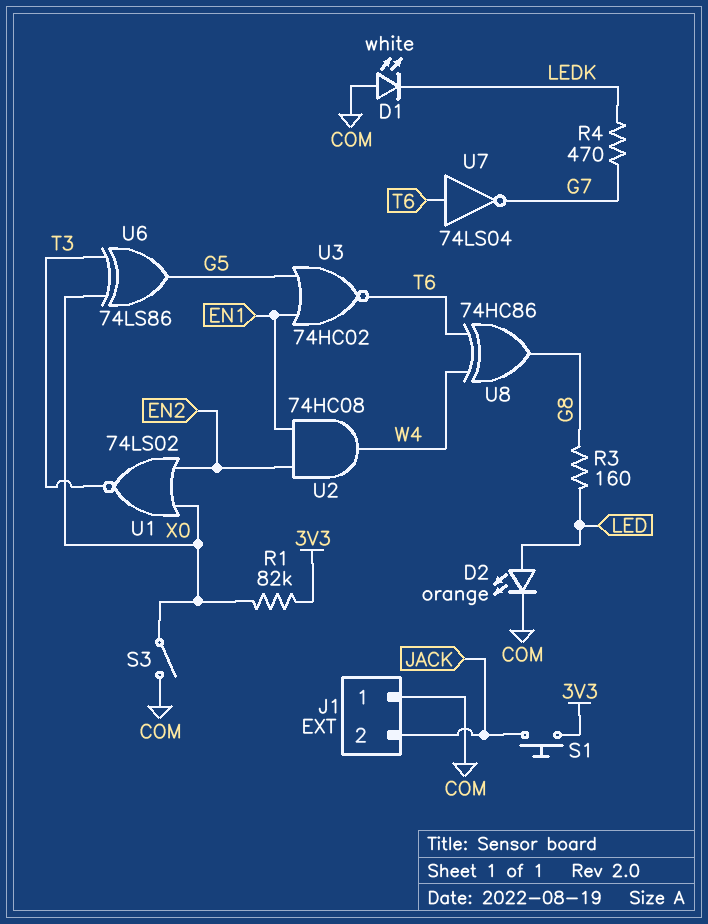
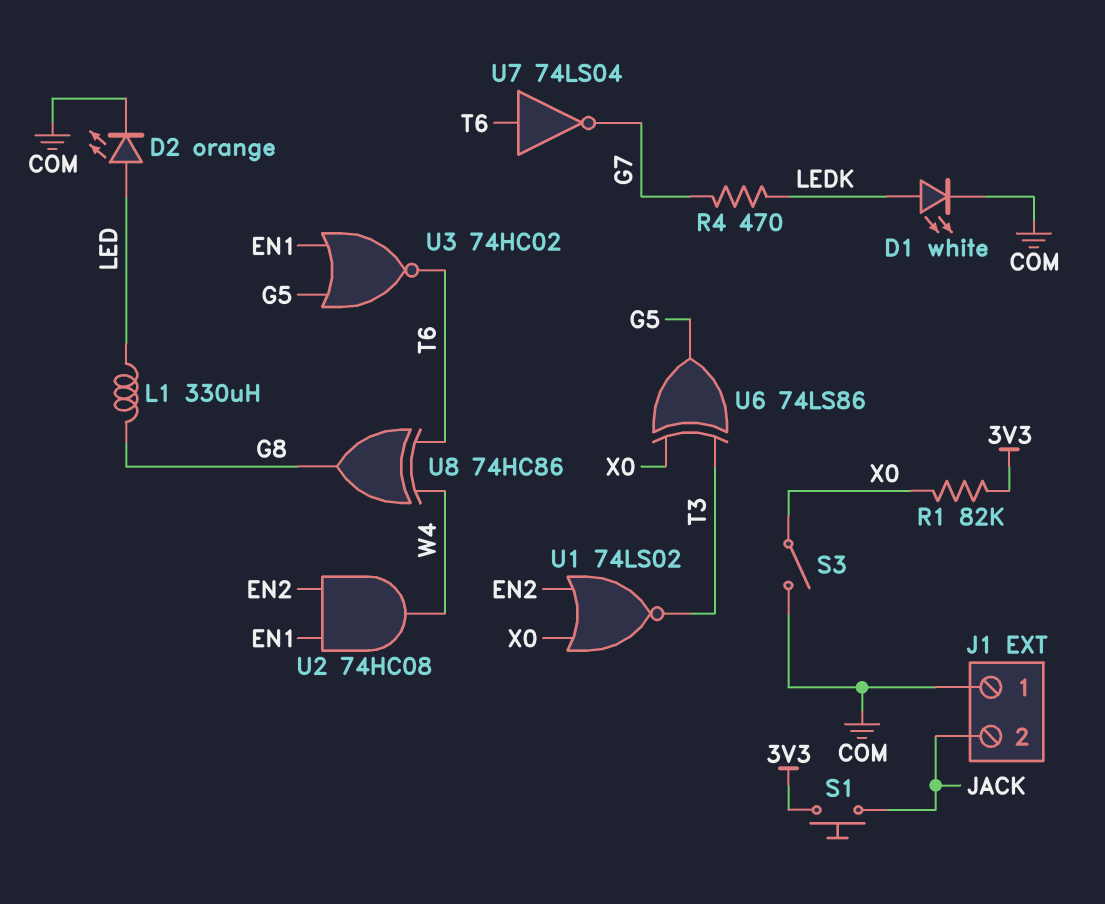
D1: LED white (A COM, K LEDK) -> LED white (A LEDK, K COM)
L1: none -> 330uH (G8, LED)
R3: 160 (G8, LED) -> none

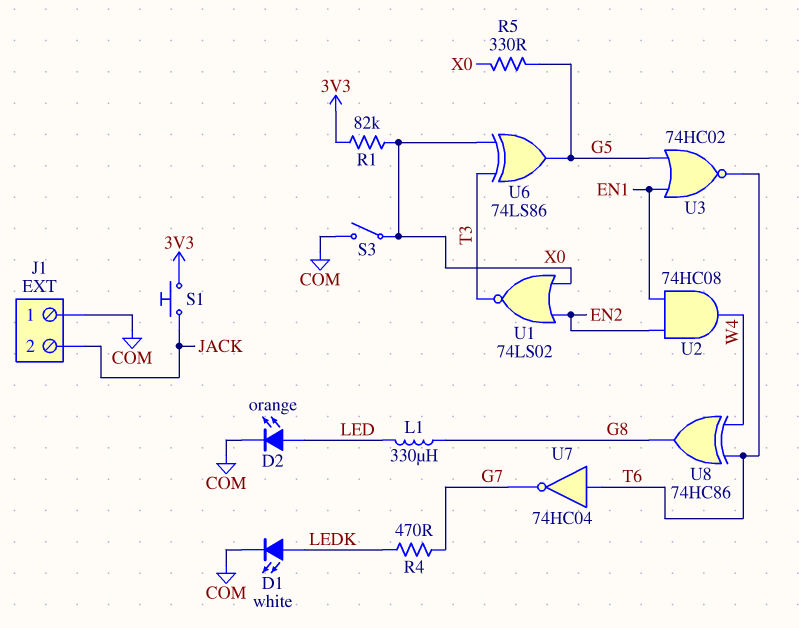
R5: none -> 330 (G5, X0)
U7: NOT 74LS04 (in T6, out G7) -> NOT 74HC04 (in T6, out G7)

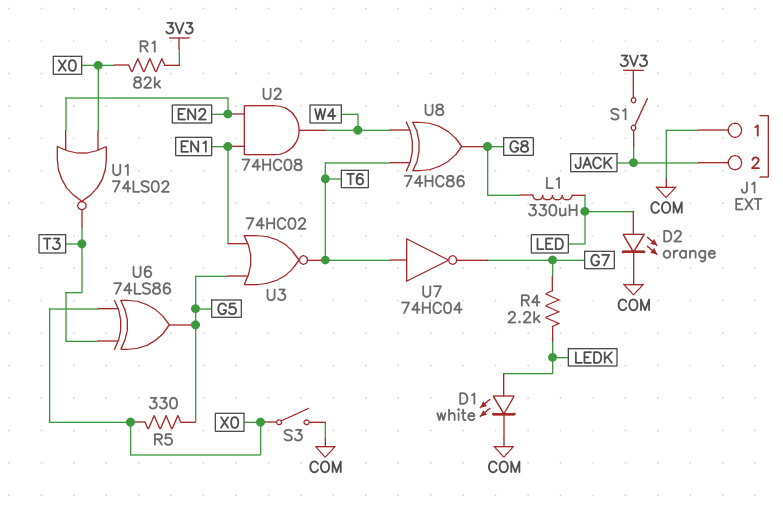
R4: 470 (G7, LEDK) -> 2.2k (G7, LEDK)
S1: button (3V3, JACK) -> switch (3V3, JACK)

